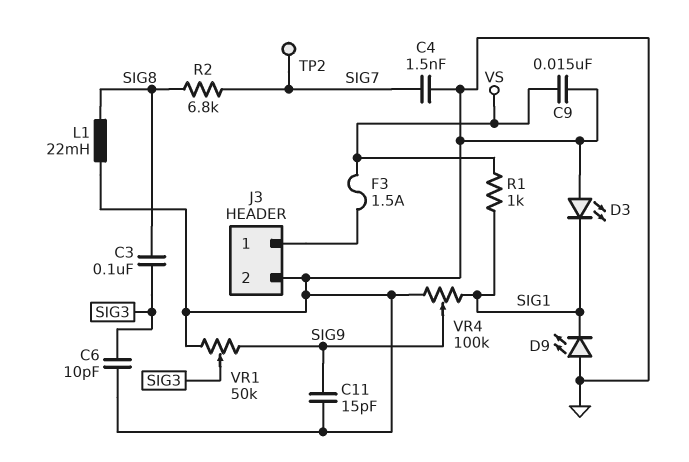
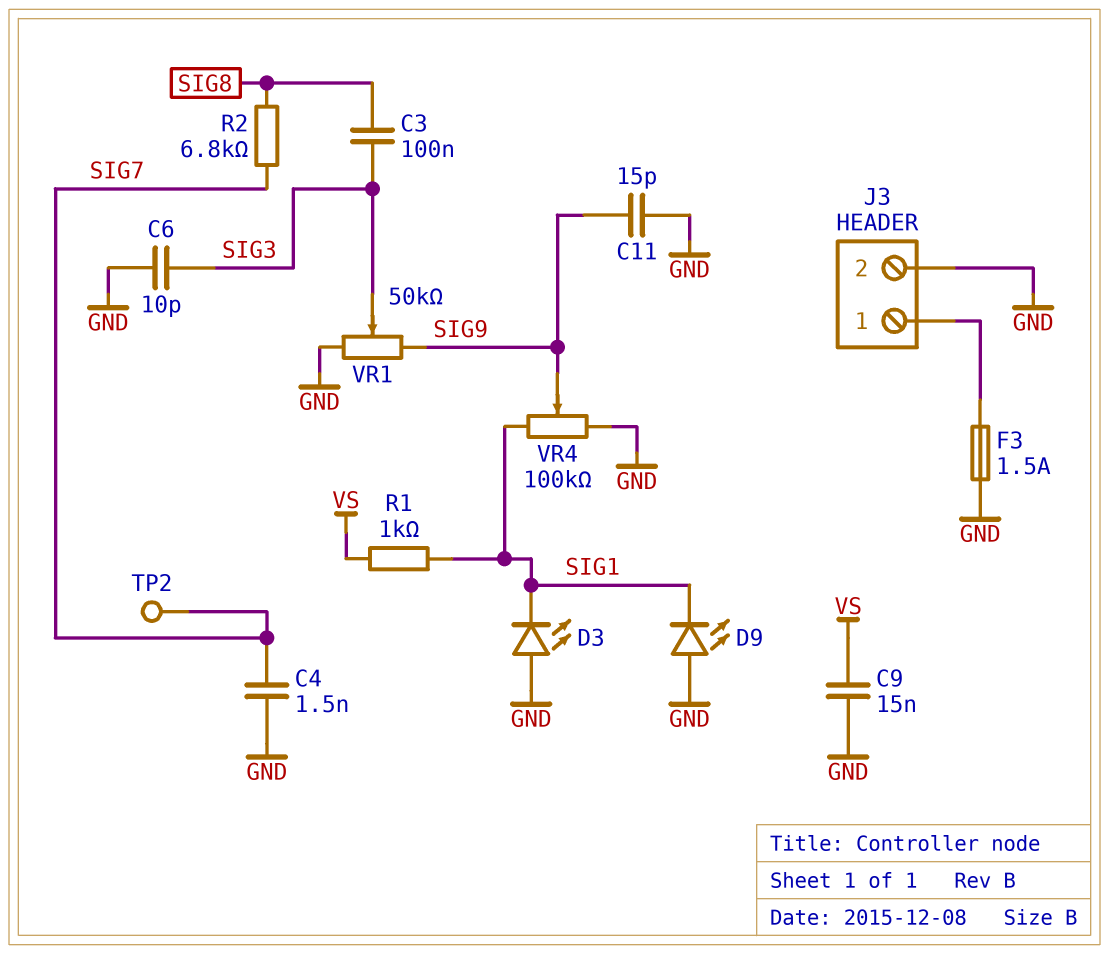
F3: 1.5A (J3/1, VS) -> 1.5A (GND, J3/1)
L1: 22mH (GND, SIG8) -> none

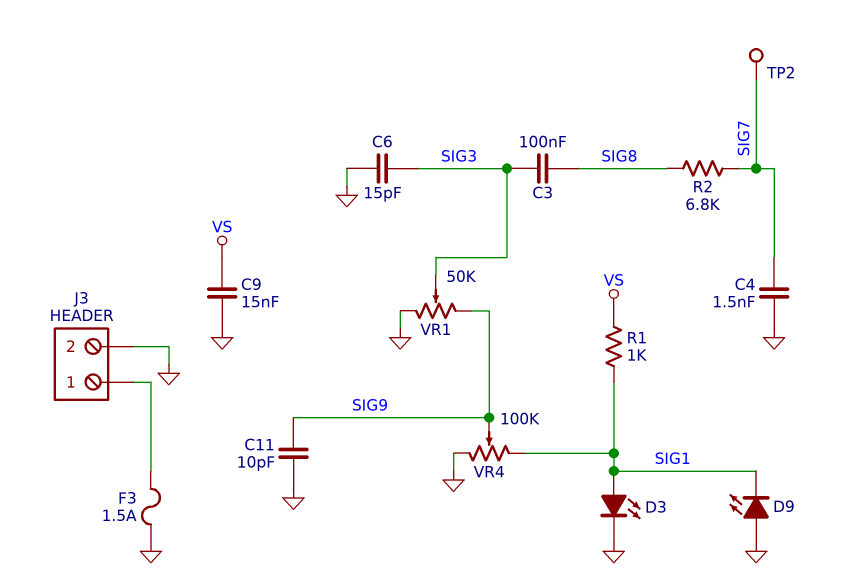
C6: 10pF (GND, SIG3) -> 15pF (GND, SIG3)
C11: 15pF (GND, SIG9) -> 10pF (GND, SIG9)
D3: LED (A GND, K SIG1) -> LED (A SIG1, K GND)

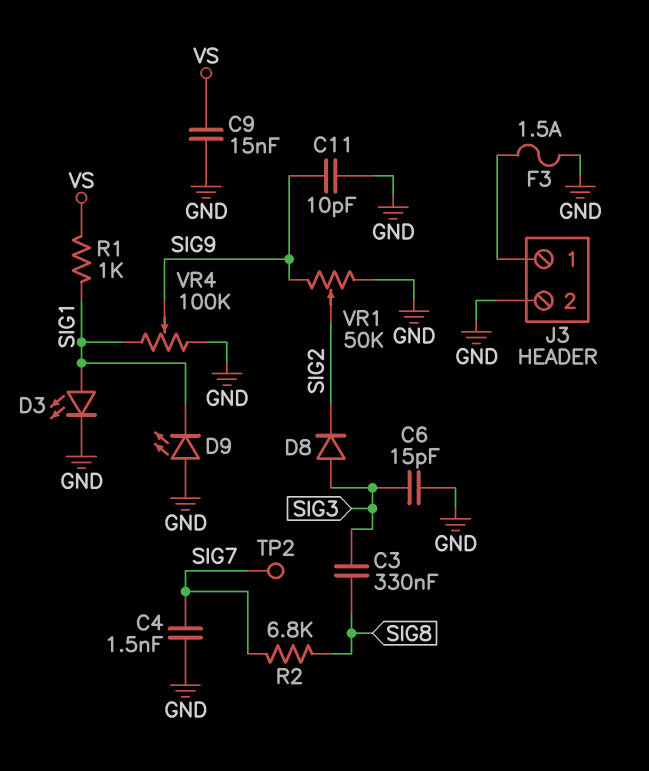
C3: 100nF (SIG3, SIG8) -> 330nF (SIG3, SIG8)
D8: none -> diode (A SIG3, K SIG2)
VR1: 50k (GND, SIG9, wiper SIG3) -> 50k (GND, SIG9, wiper SIG2)

